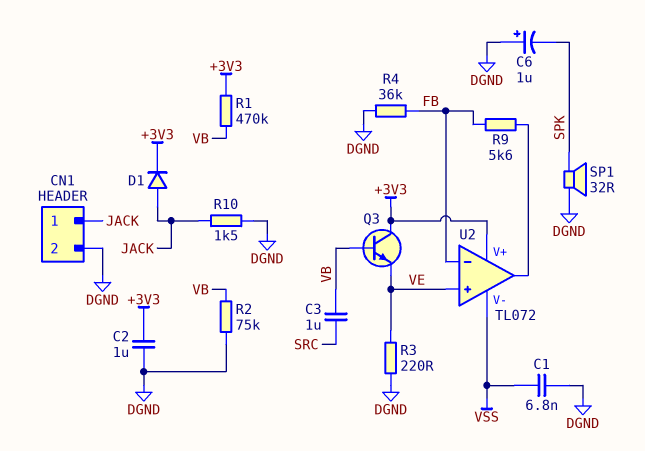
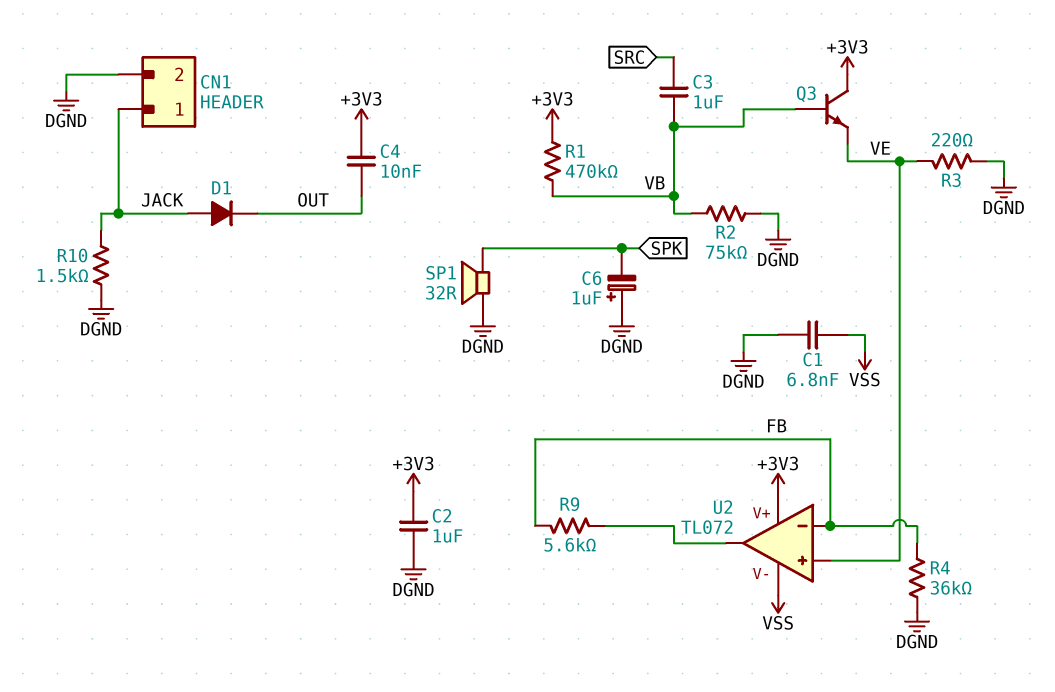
C4: none -> 10nF (+3V3, OUT)
D1: diode (A JACK, K +3V3) -> diode (A JACK, K OUT)

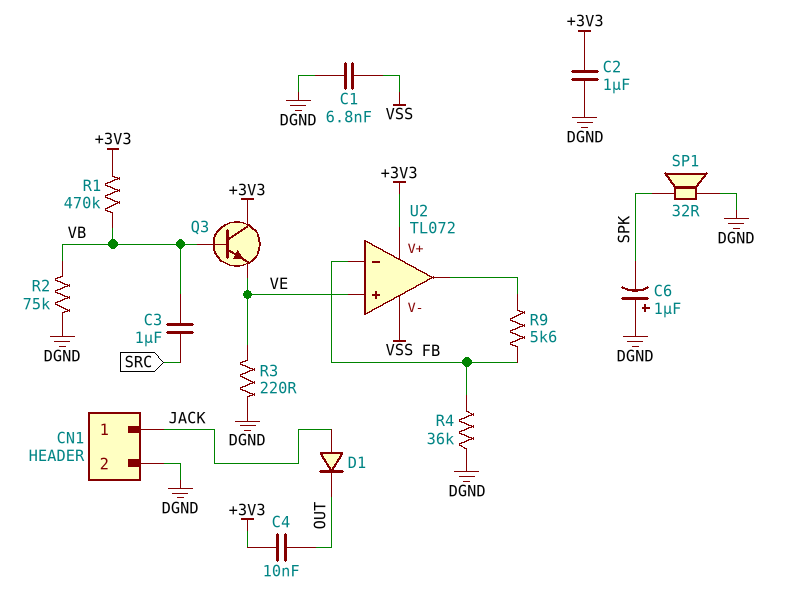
R10: 1.5k (DGND, JACK) -> none

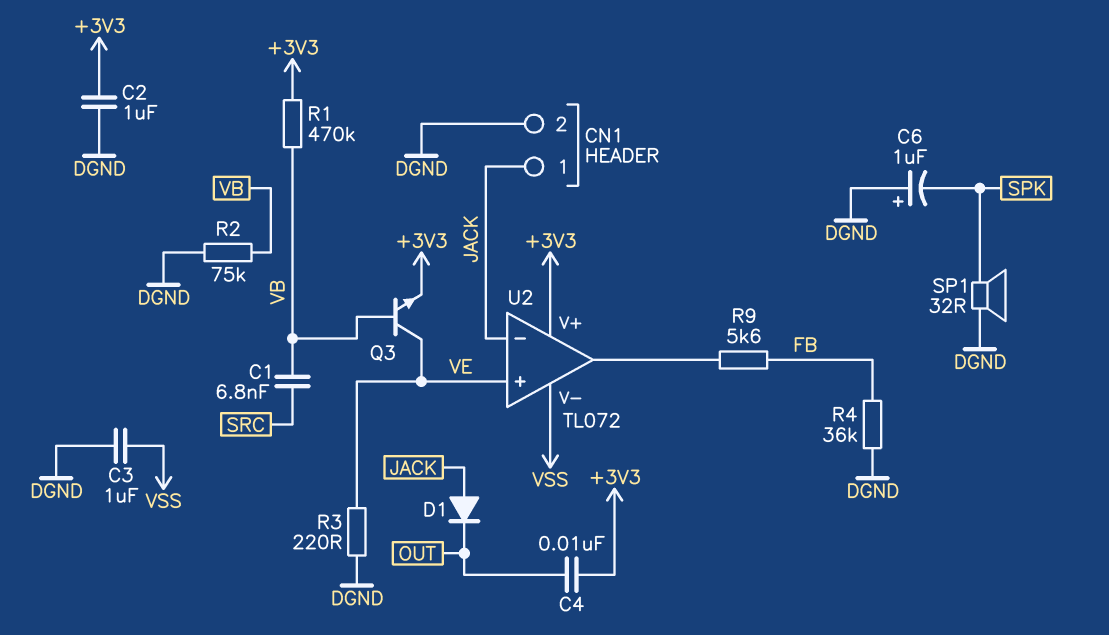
C1: 6.8nF (DGND, VSS) -> 6.8nF (SRC, VB)
C3: 1uF (SRC, VB) -> 1uF (DGND, VSS)
Q3: NPN (B VB, C +3V3, E VE) -> NPN (B VB, C VE, E +3V3)
U2 pin in-: FB -> JACK

